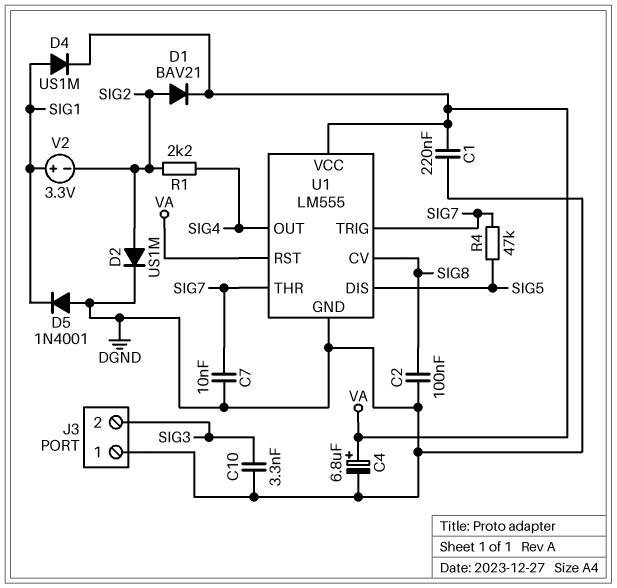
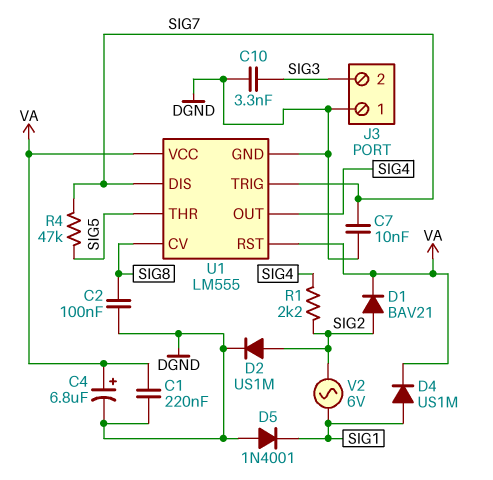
U1 pin DIS: SIG5 -> SIG7
U1 pin THR: SIG7 -> SIG5
V2: 3.3V (plus SIG1, minus SIG2) -> AC 6V (SIG1, SIG2)

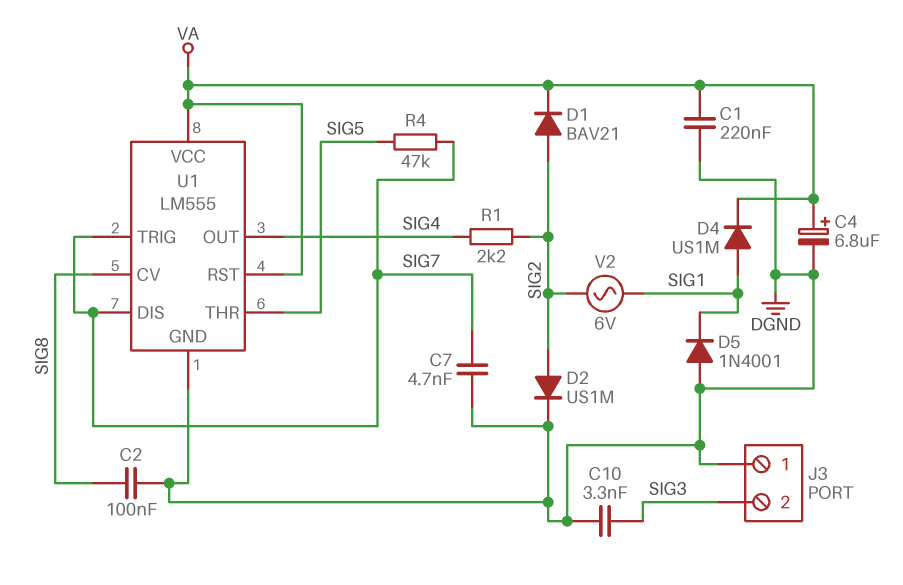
C7: 10nF (DGND, SIG7) -> 4.7nF (DGND, SIG7)

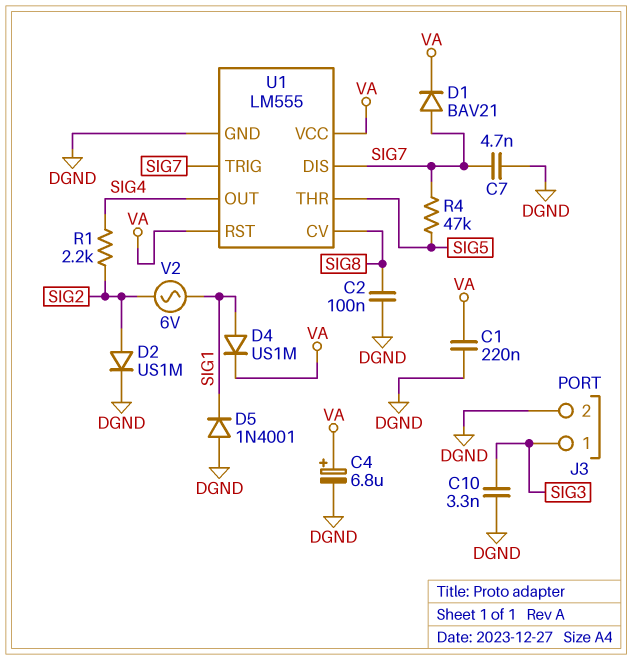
D1: diode BAV21 (A SIG2, K VA) -> diode BAV21 (A SIG7, K VA)
J3 pin 1: DGND -> SIG3
J3 pin 2: SIG3 -> DGND

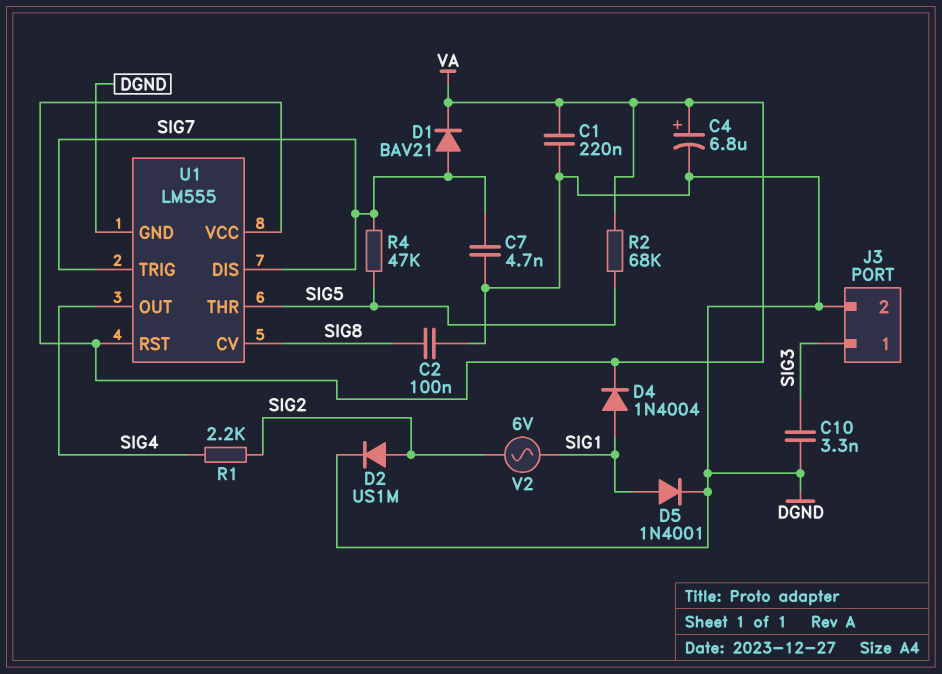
D4: diode US1M (A SIG1, K VA) -> diode 1N4004 (A SIG1, K VA)
D5: diode 1N4001 (A DGND, K SIG1) -> diode 1N4001 (A SIG1, K DGND)
R2: none -> 68k (SIG5, VA)

